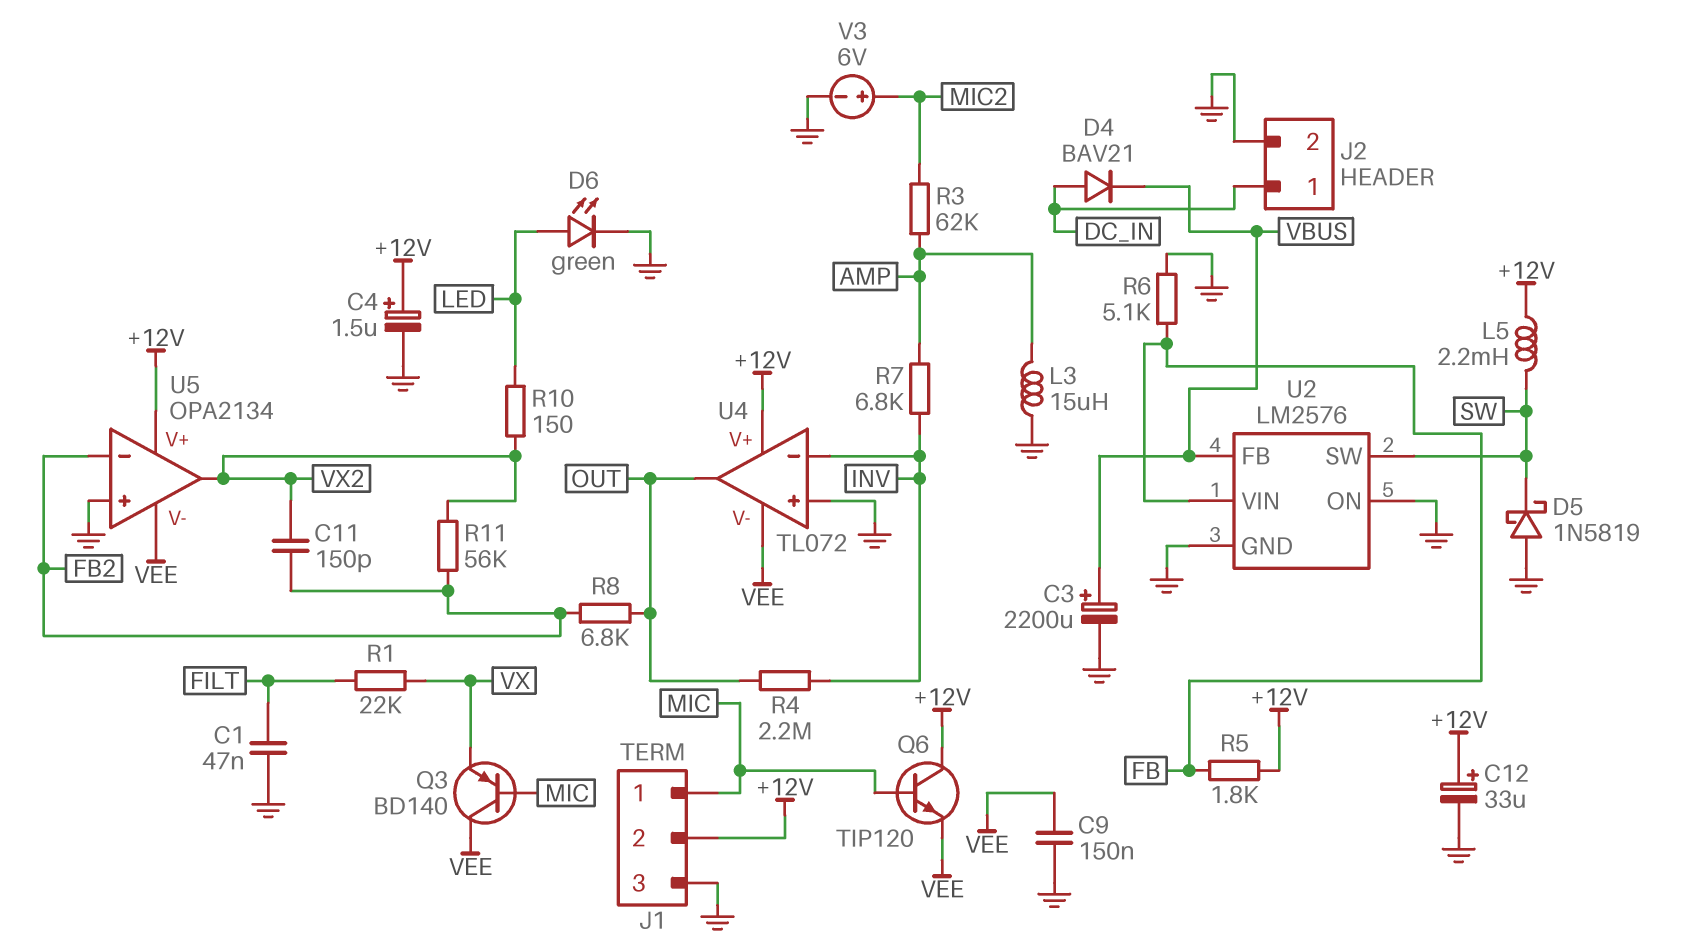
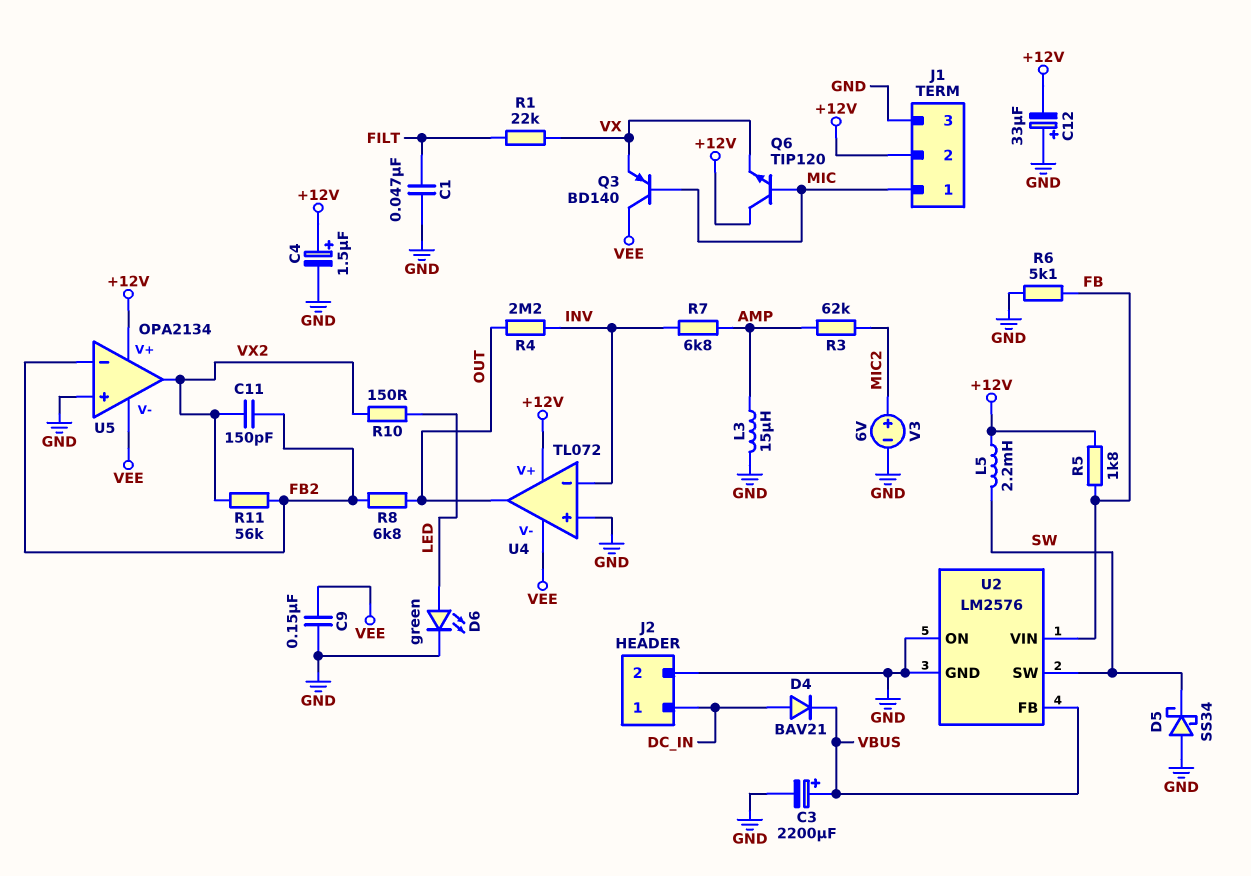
C12: 33uF (plus +12V, minus GND) -> 33uF (plus GND, minus +12V)
D5: schottky 1N5819 (A GND, K SW) -> schottky SS34 (A GND, K SW)
Q6: NPN TIP120 (B MIC, C +12V, E VEE) -> NPN TIP120 (B MIC, C +12V, E VX)

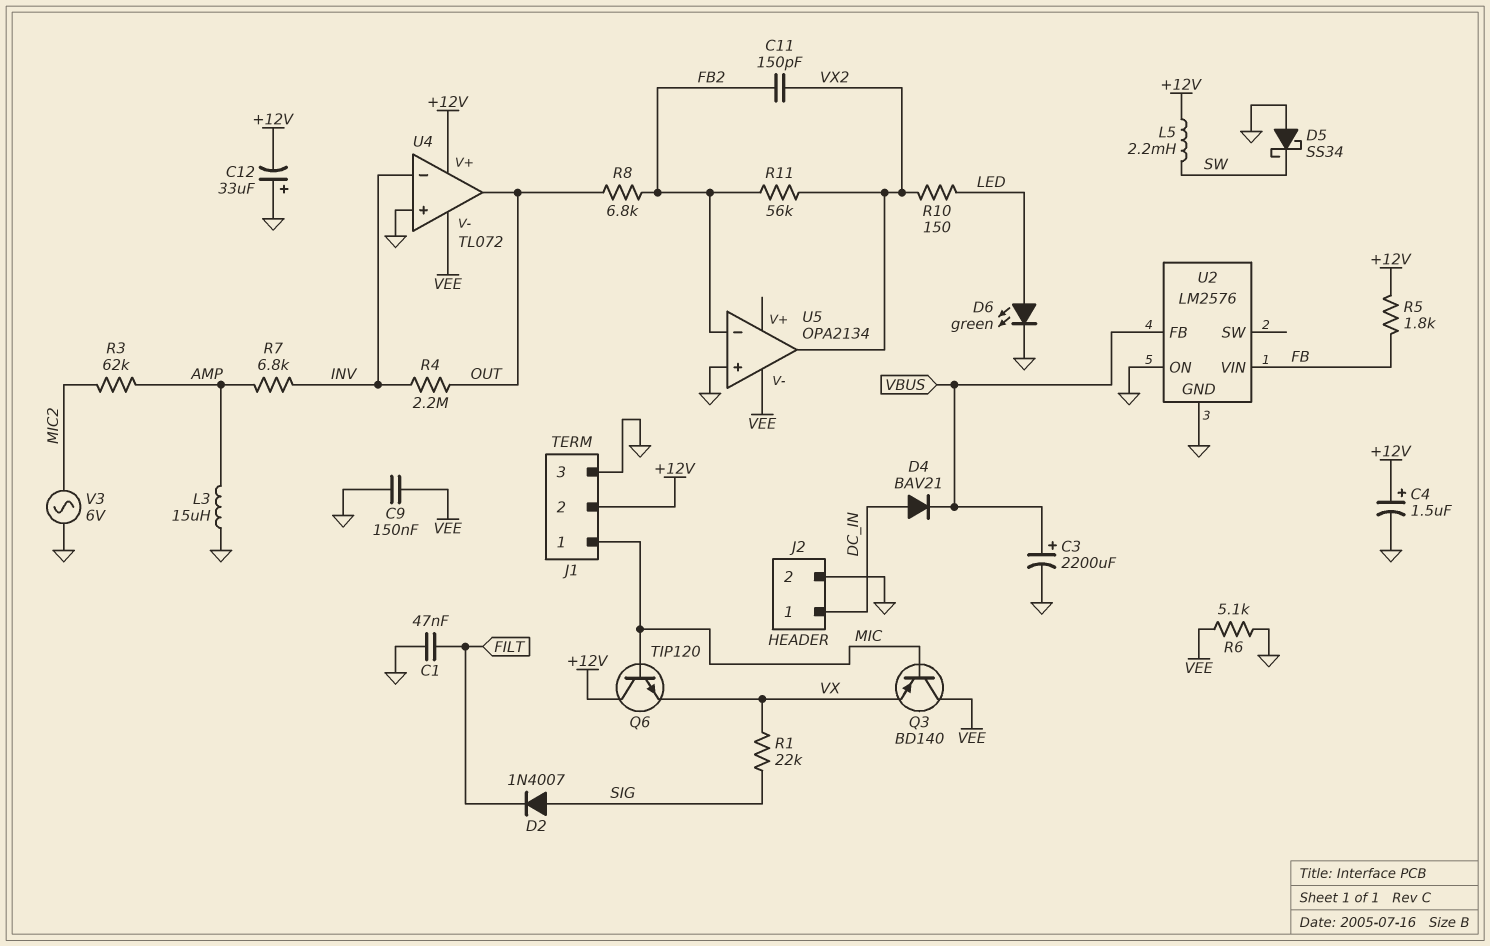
D2: none -> diode 1N4007 (A SIG, K FILT)
R1: 22k (FILT, VX) -> 22k (SIG, VX)
R6: 5.1k (FB, GND) -> 5.1k (GND, VEE)
U2 pin SW: SW -> none
U5 pin V+: +12V -> none
V3: 6V (plus MIC2, minus GND) -> AC 6V (GND, MIC2)

